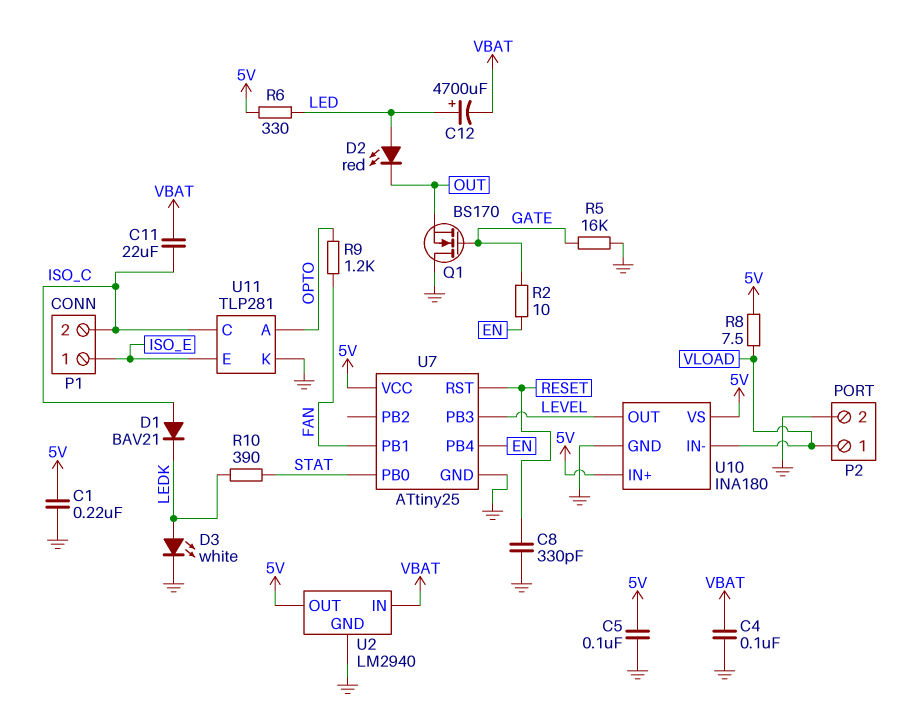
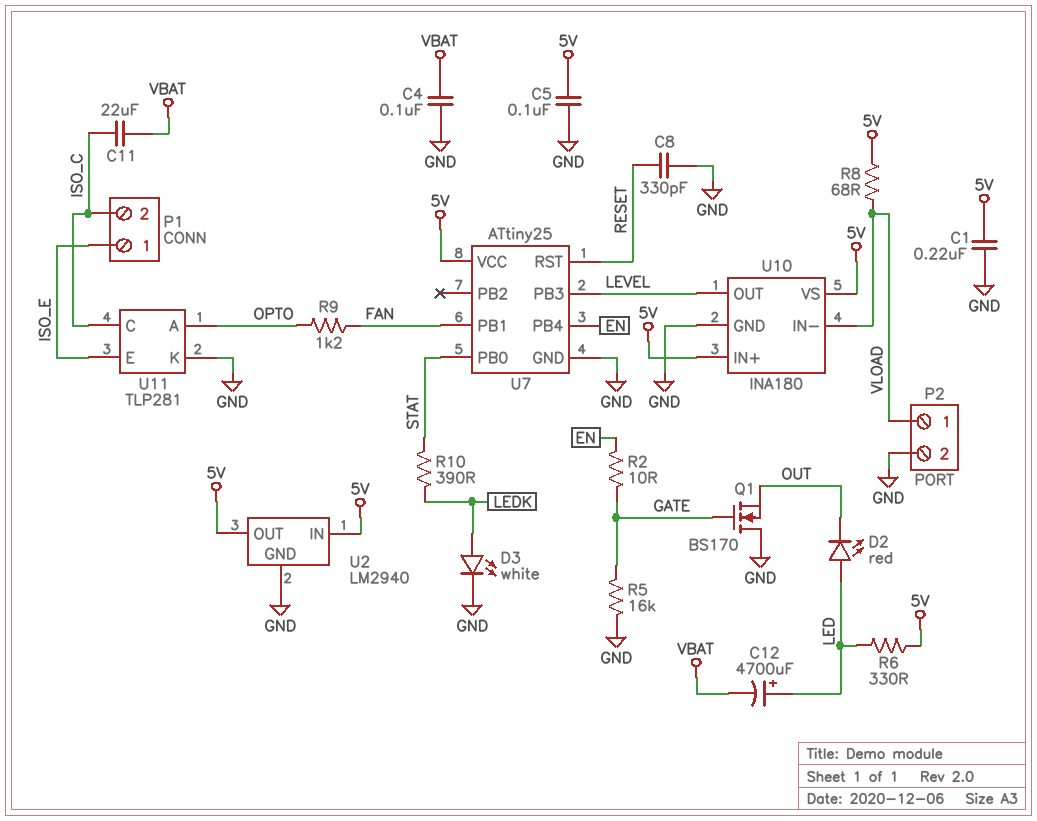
D1: diode BAV21 (A ISO_C, K LEDK) -> none
R8: 7.5 (5V, VLOAD) -> 68 (5V, VLOAD)
U2 pin IN: VBAT -> 5V

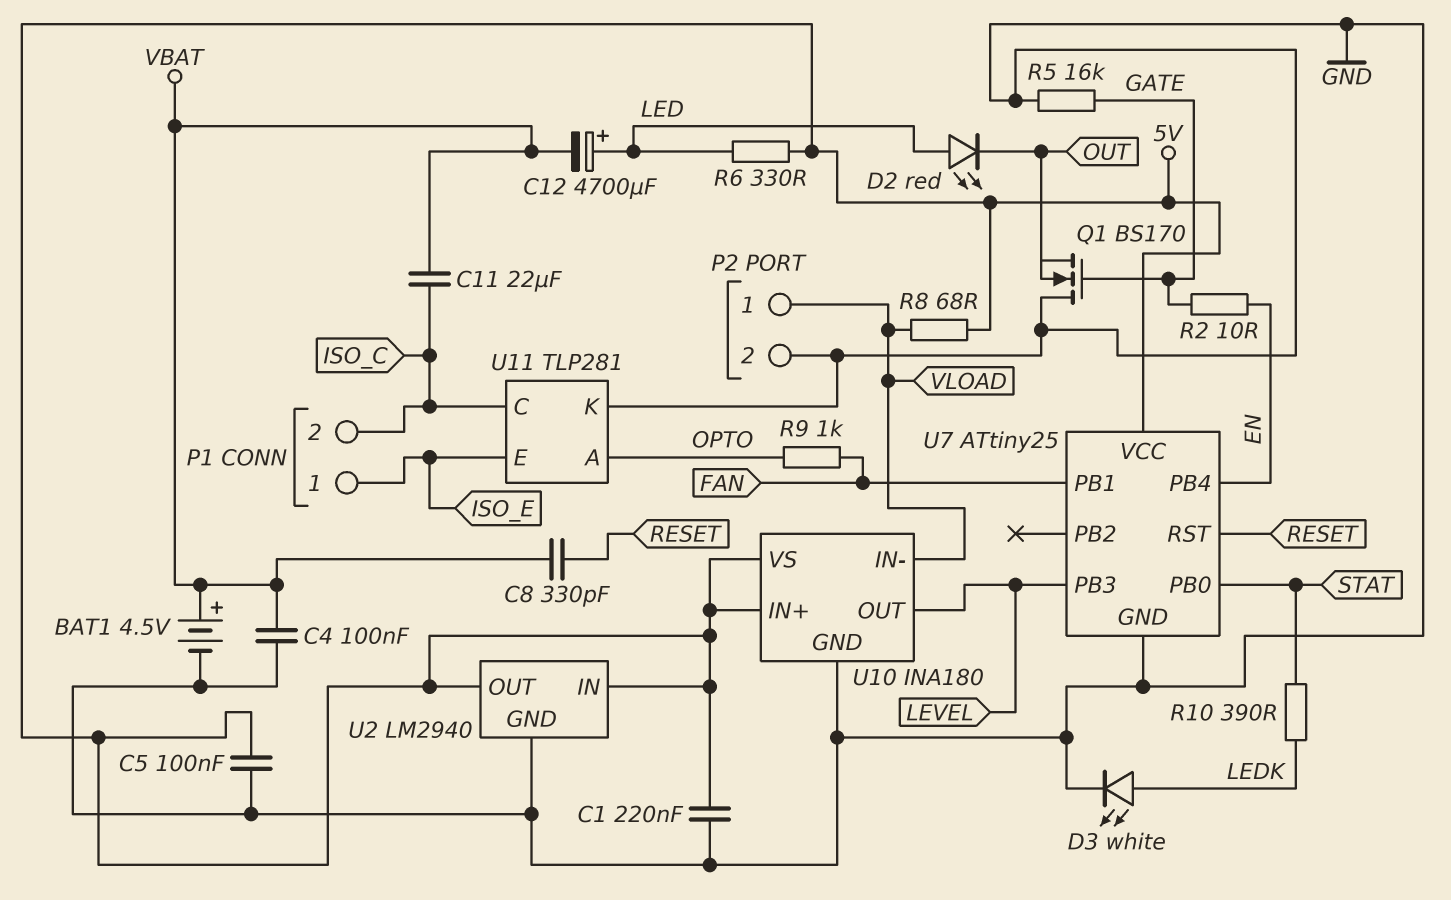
BAT1: none -> 4.5V (plus VBAT, minus GND)
C8: 330pF (GND, RESET) -> 330pF (RESET, VBAT)
R9: 1.2k (FAN, OPTO) -> 1k (FAN, OPTO)

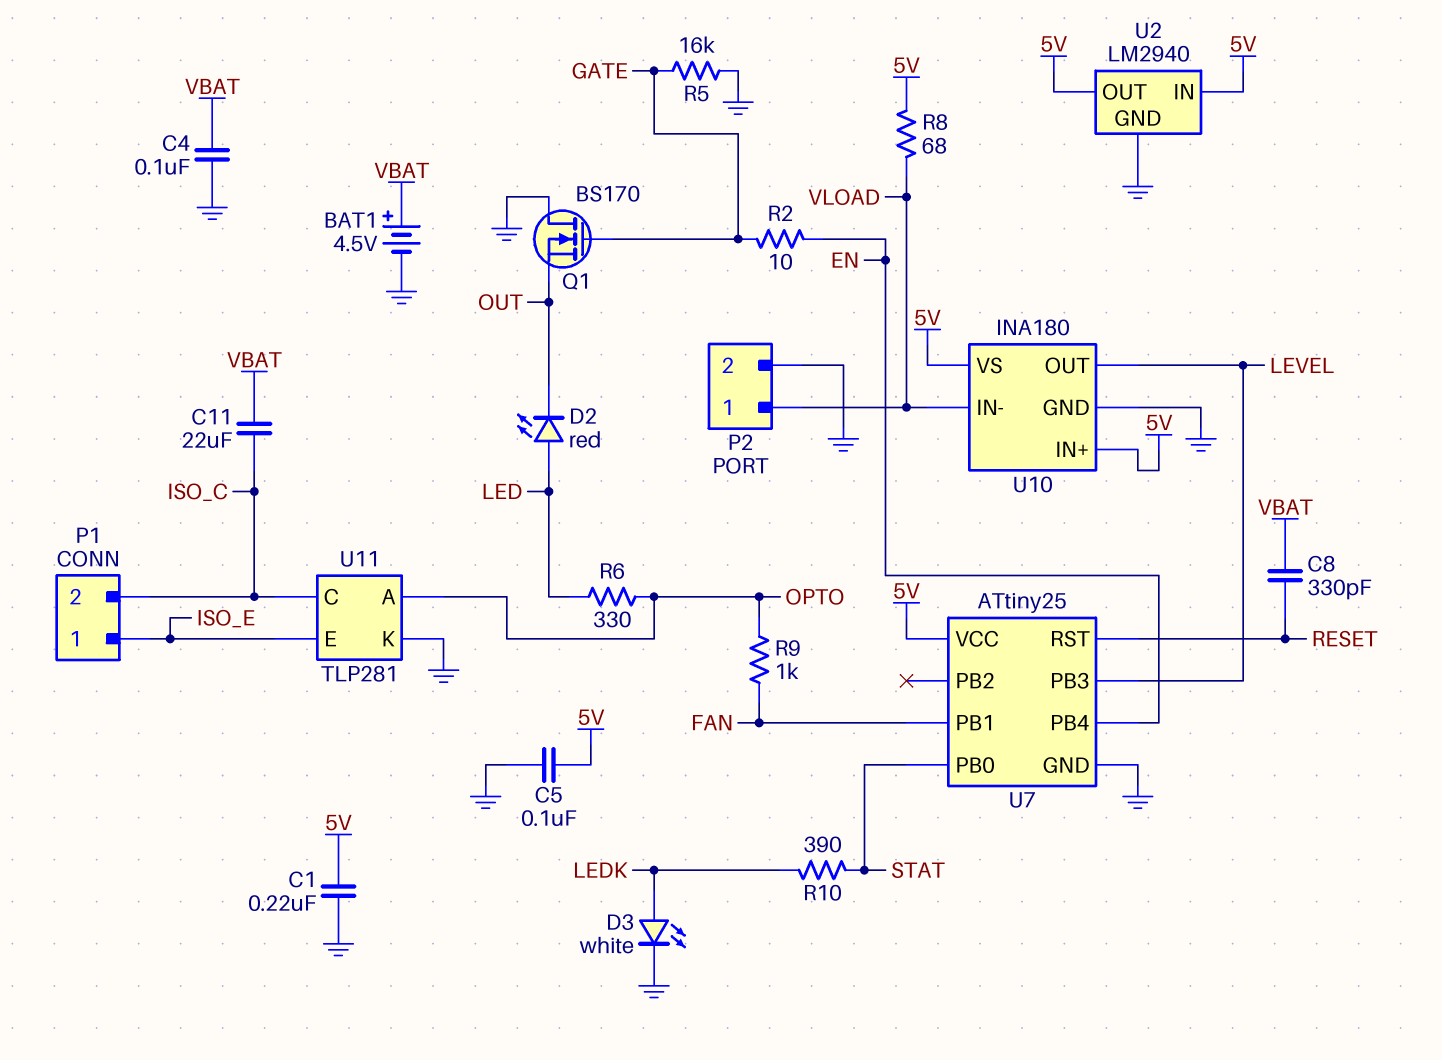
C12: 4700uF (plus LED, minus VBAT) -> none
R6: 330 (5V, LED) -> 330 (LED, OPTO)

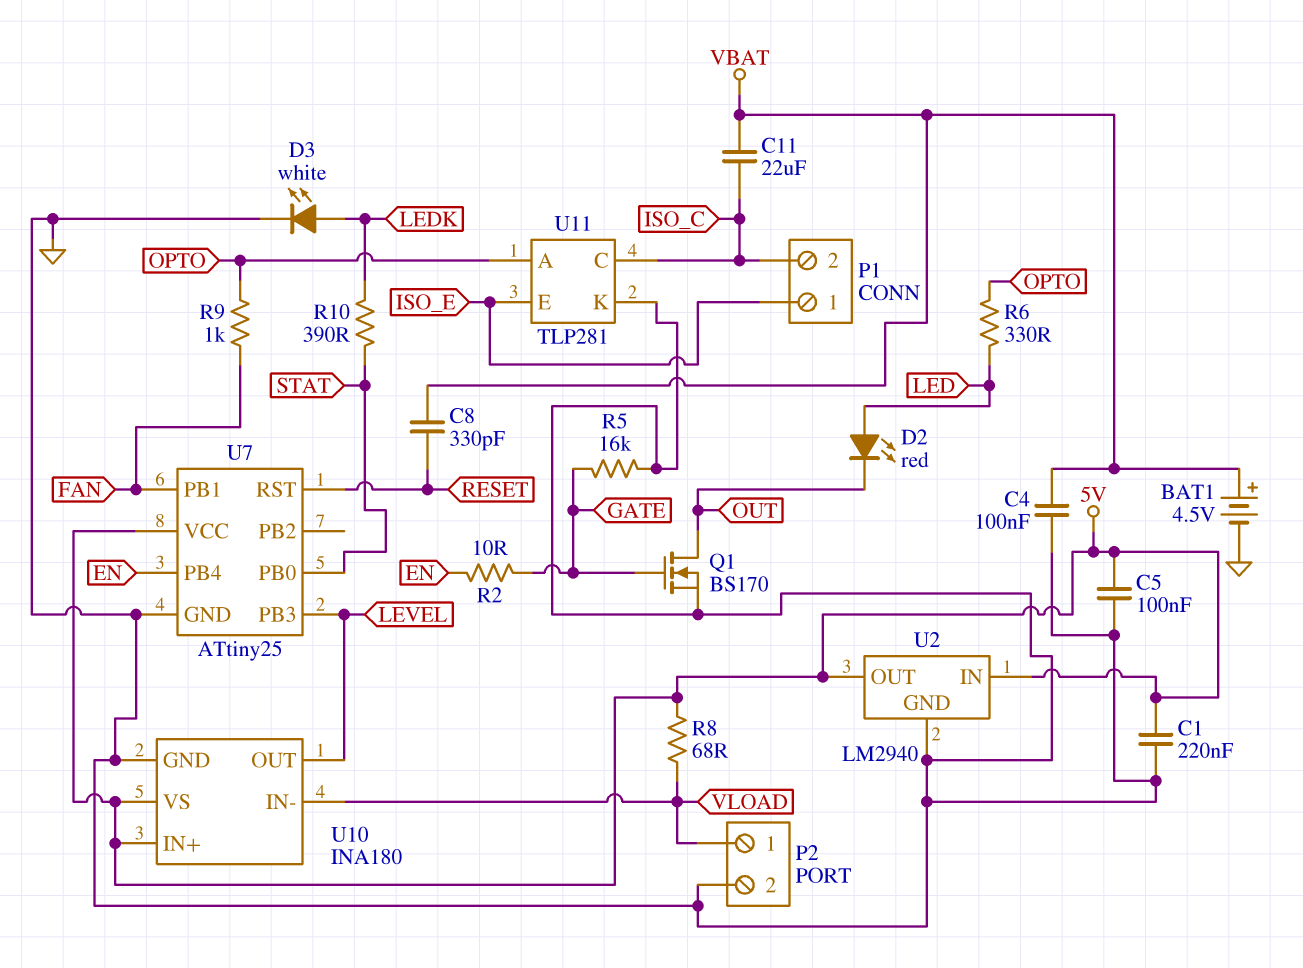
Q1: NMOS BS170 (G GATE, D GND, S OUT) -> NMOS BS170 (G GATE, D OUT, S GND)

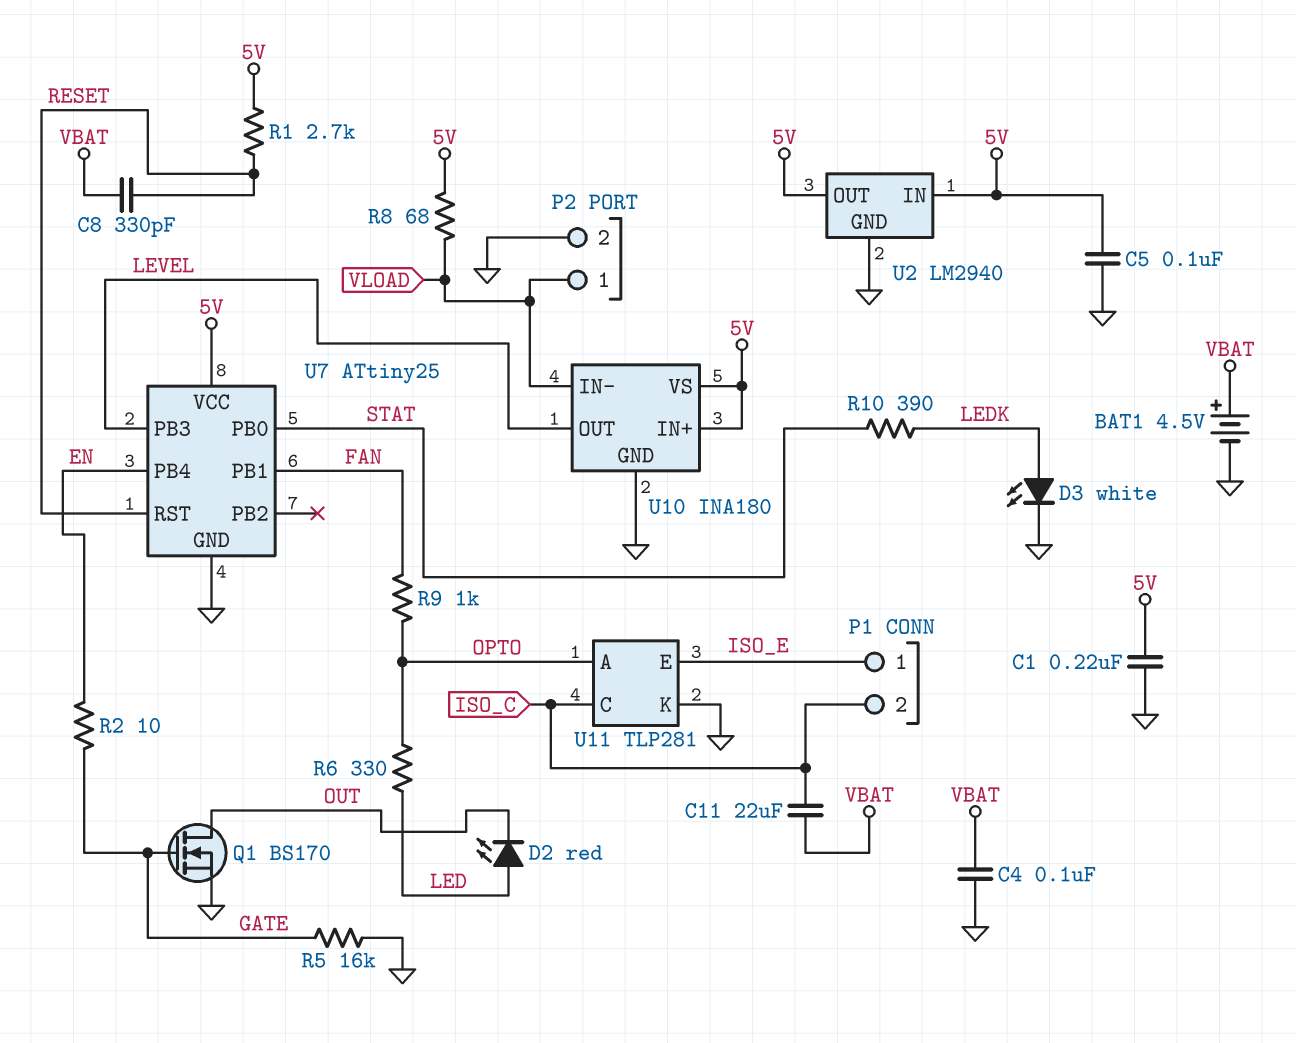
R1: none -> 2.7k (5V, RESET)

